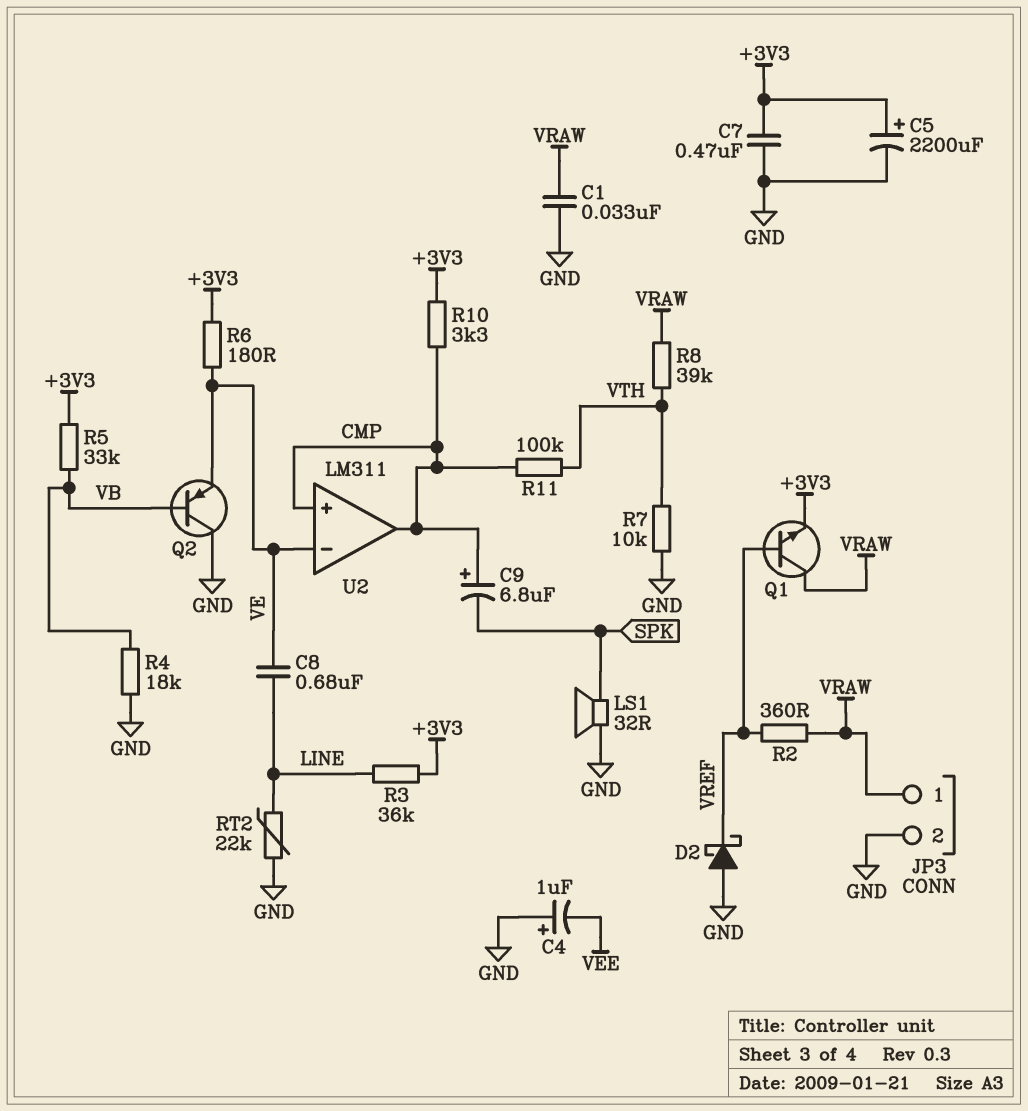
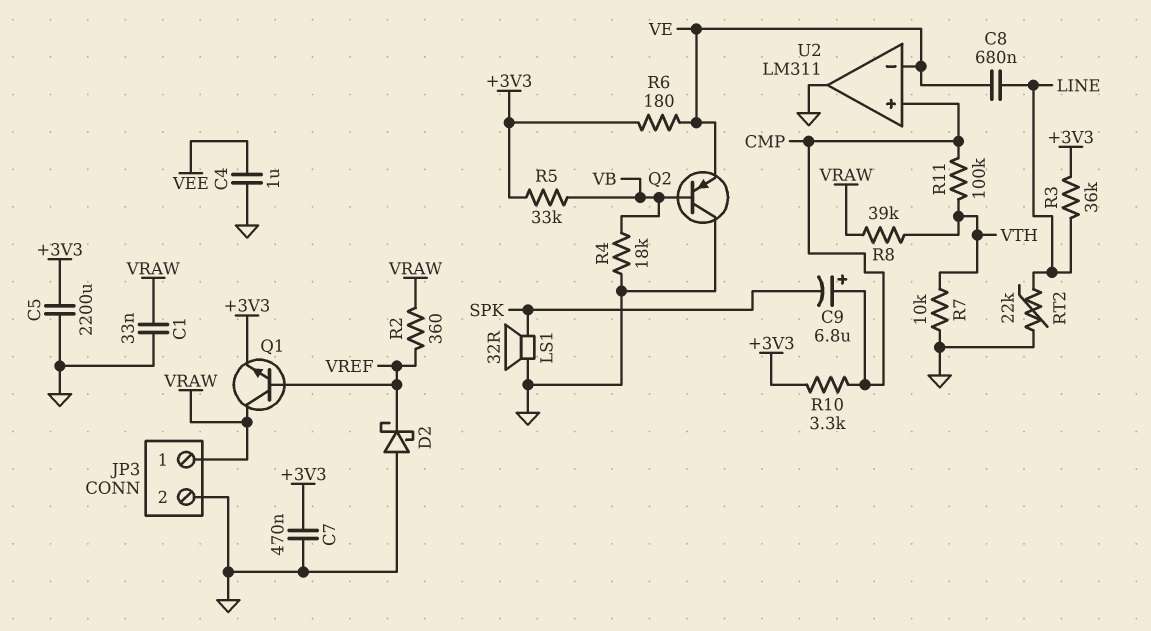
C4: 1uF (plus GND, minus VEE) -> 1uF (GND, VEE)
C5: 2200uF (plus +3V3, minus GND) -> 2200uF (+3V3, GND)
U2 pin out: CMP -> GND

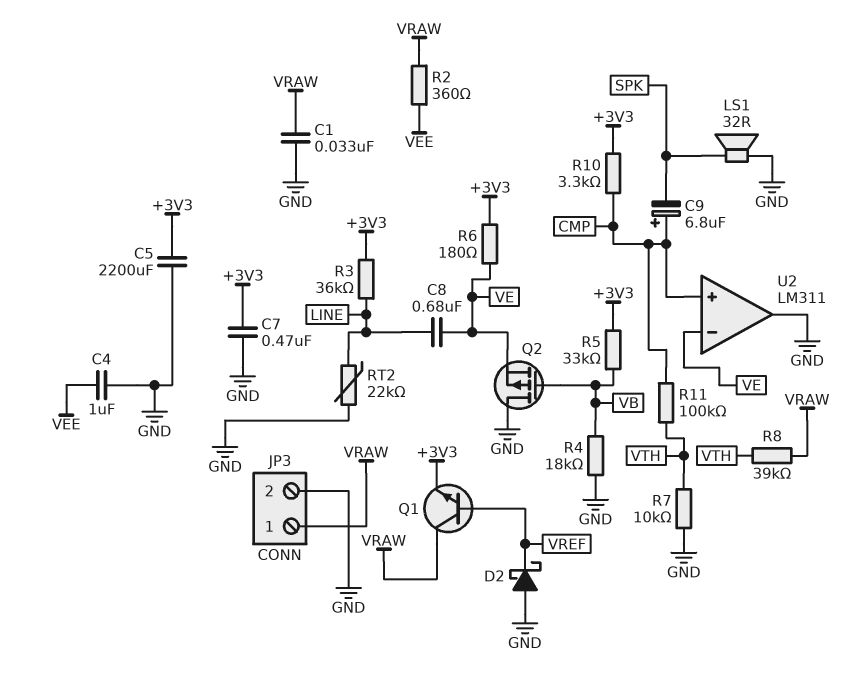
Q2: PNP (B VB, C GND, E VE) -> PMOS (G VB, D GND, S VE)
R2: 360 (VRAW, VREF) -> 360 (VEE, VRAW)

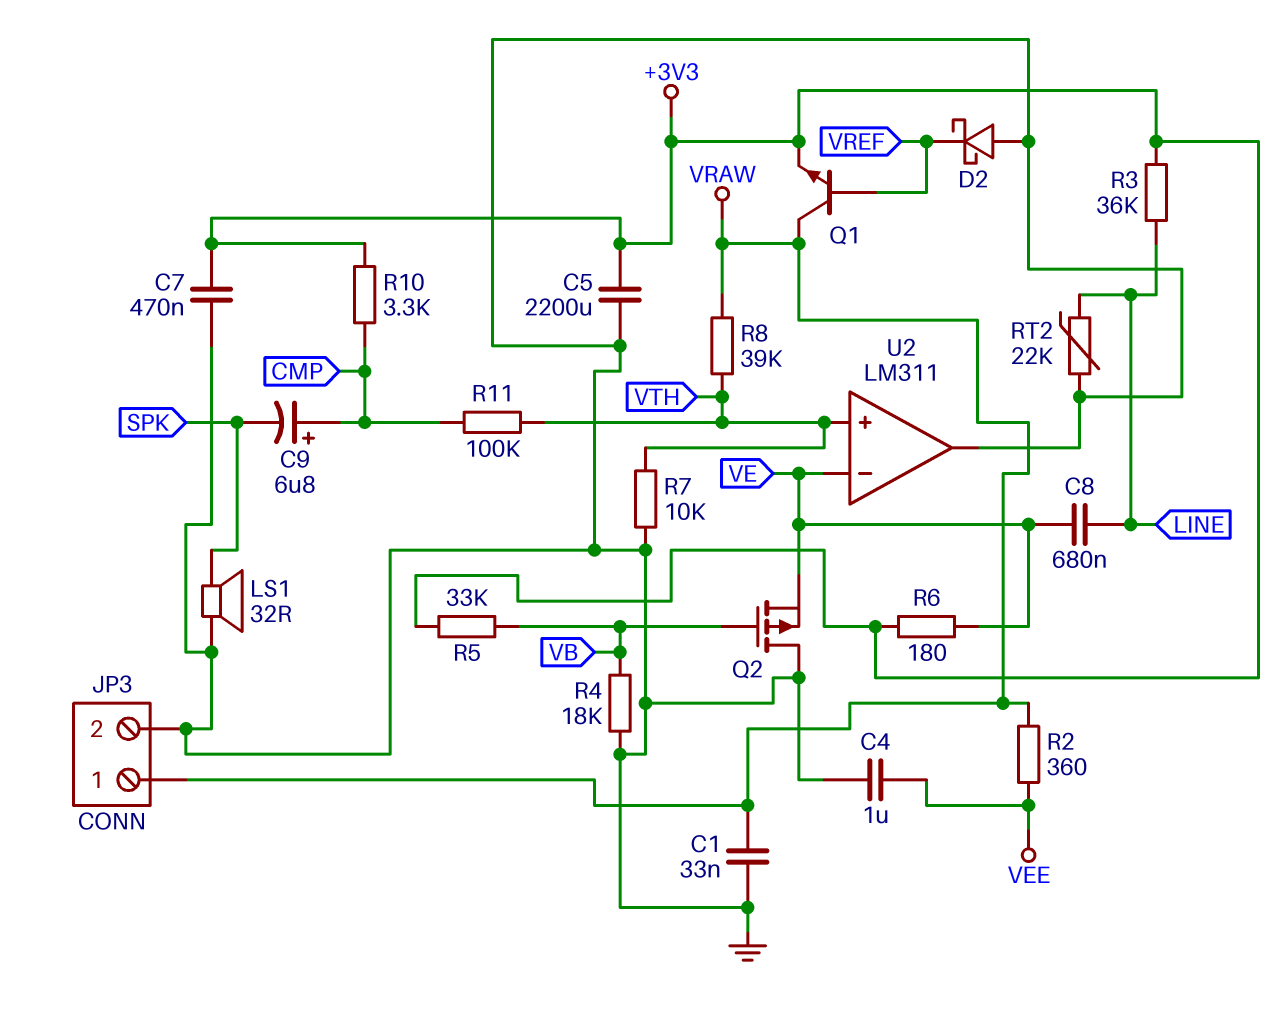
U2 pin in+: CMP -> VTH

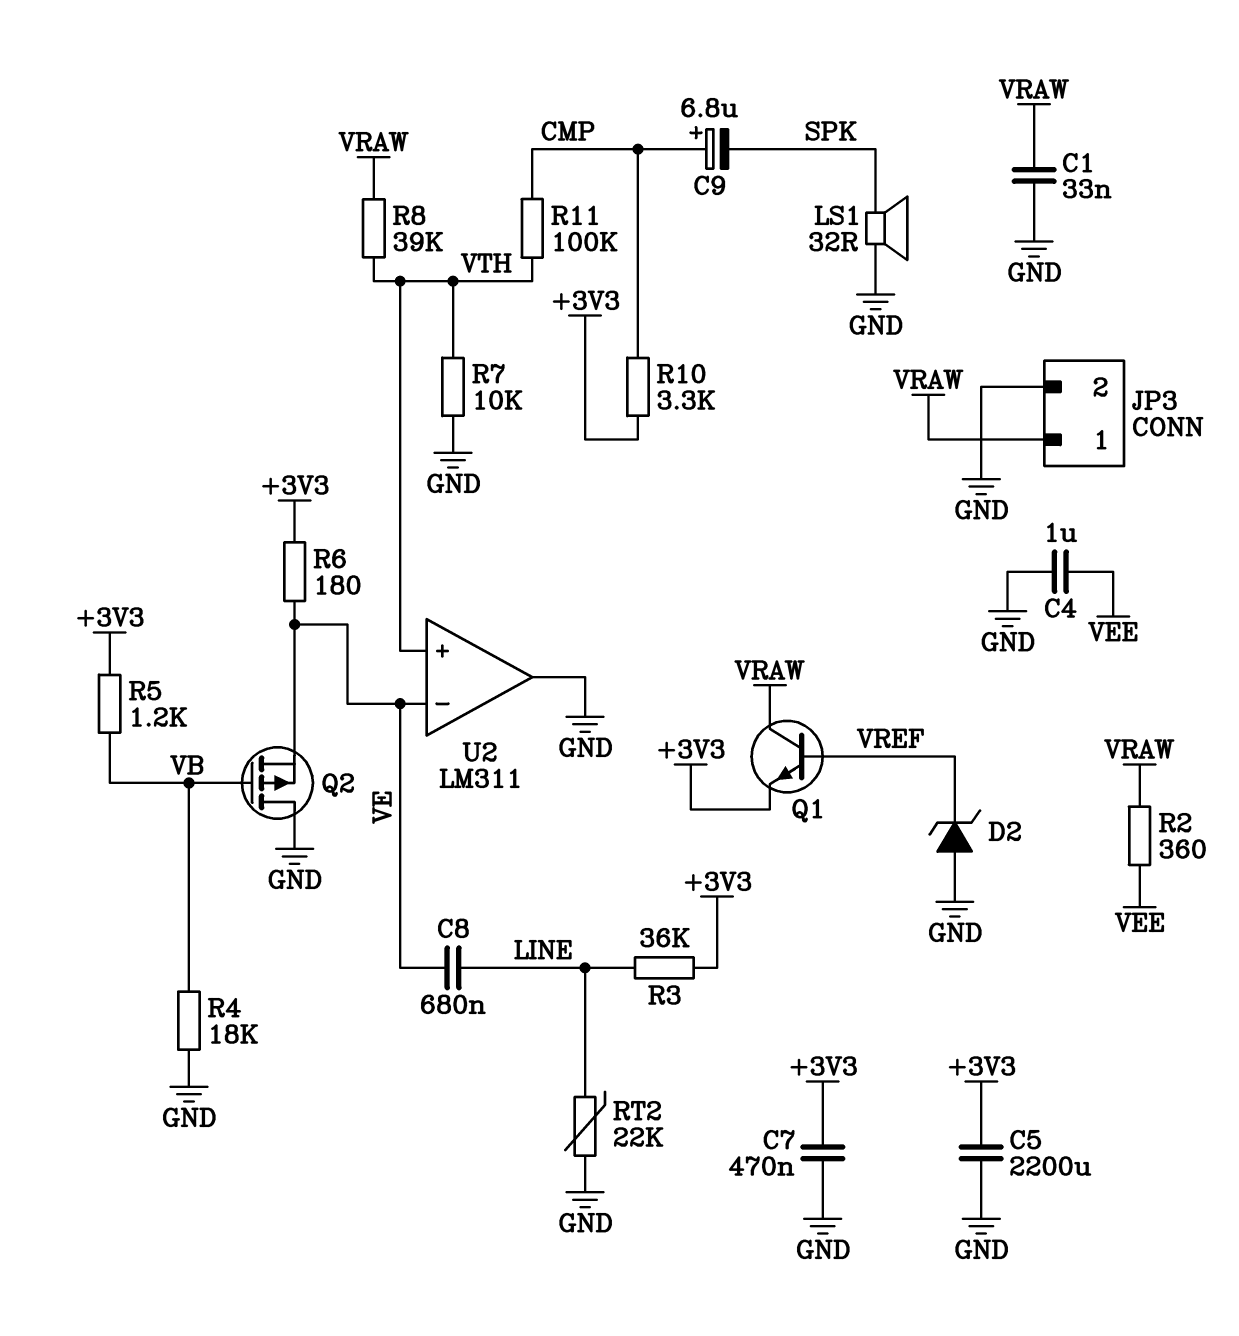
D2: schottky (A GND, K VREF) -> zener (A GND, K VREF)
R5: 33k (+3V3, VB) -> 1.2k (+3V3, VB)

